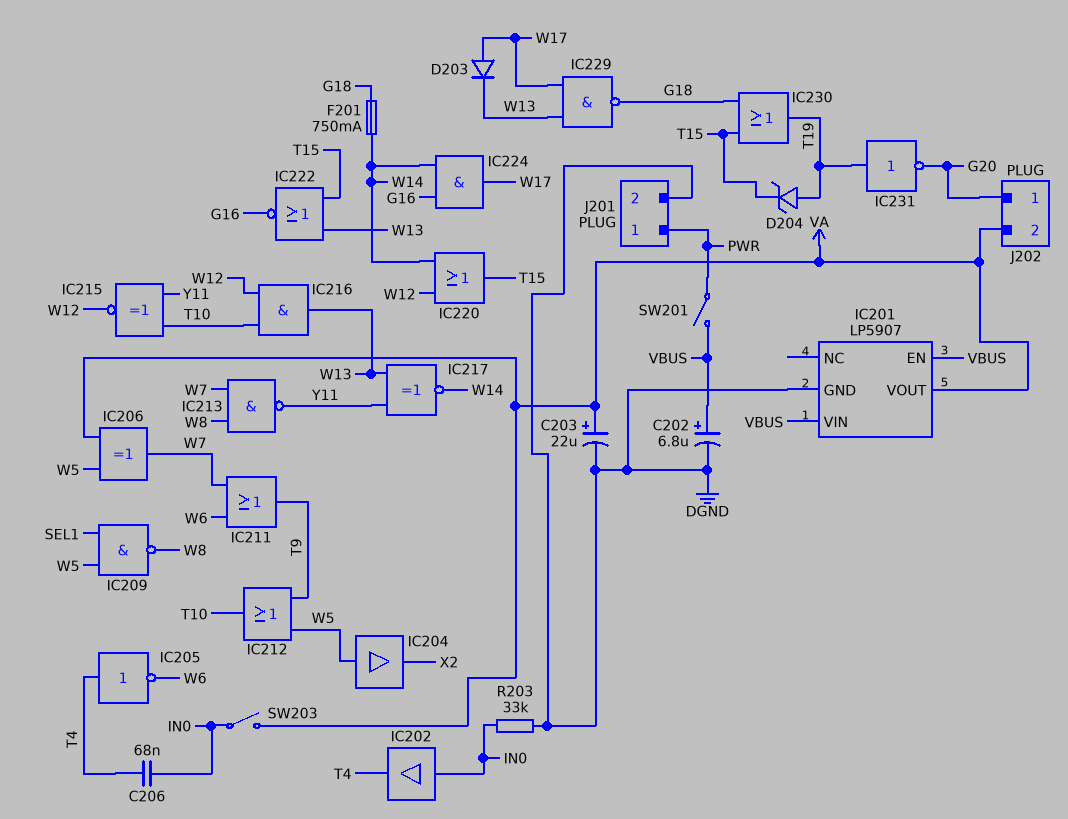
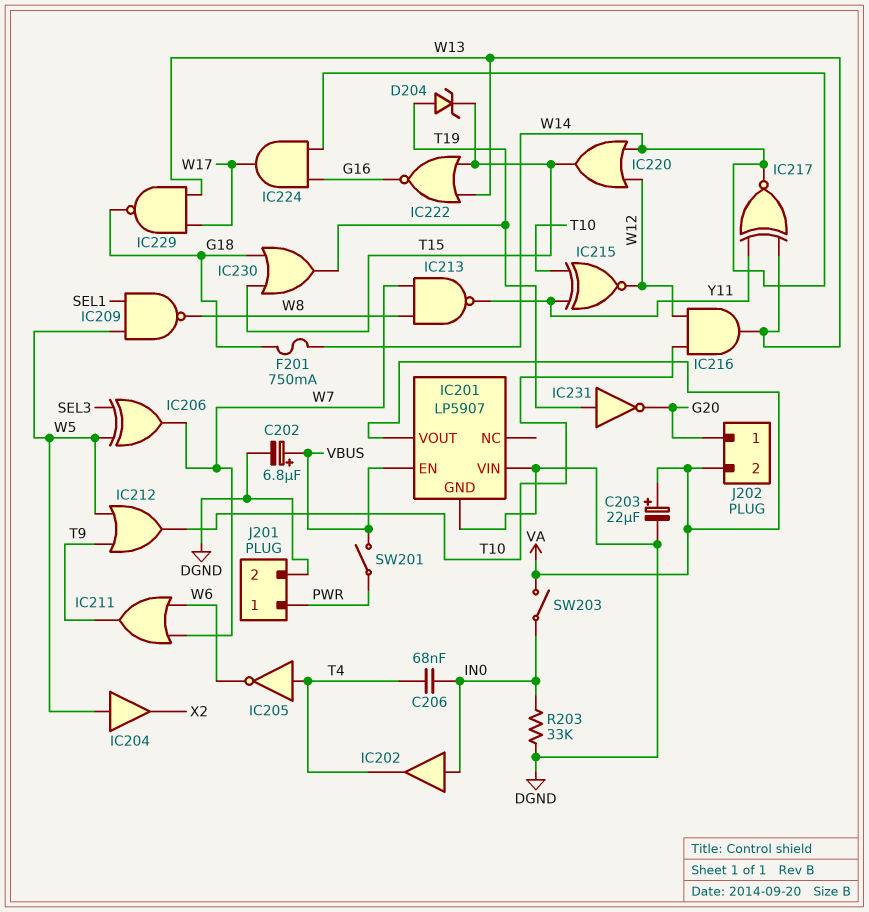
D203: diode (A W17, K W13) -> none
IC201 pin VIN: VBUS -> DGND
IC206: XOR (in VA, in W5, out W7) -> XOR (in SEL3, in W5, out W7)

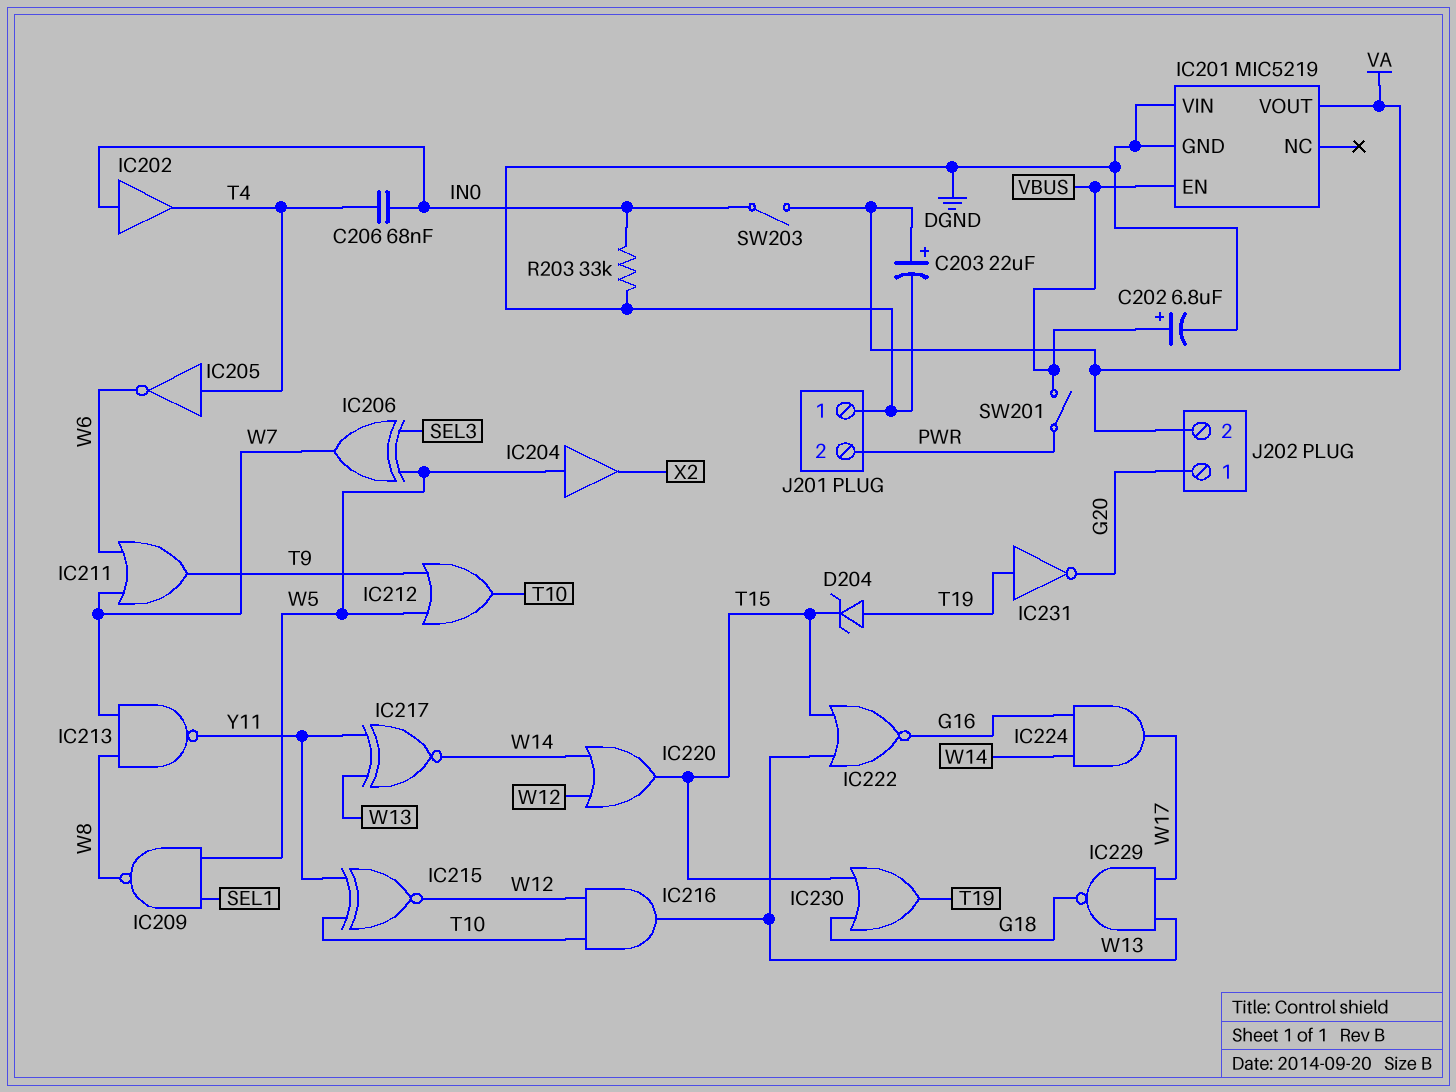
F201: 750mA (G18, W14) -> none
IC201: LP5907 -> MIC5219
J201 pin 1: PWR -> DGND
J201 pin 2: DGND -> PWR

